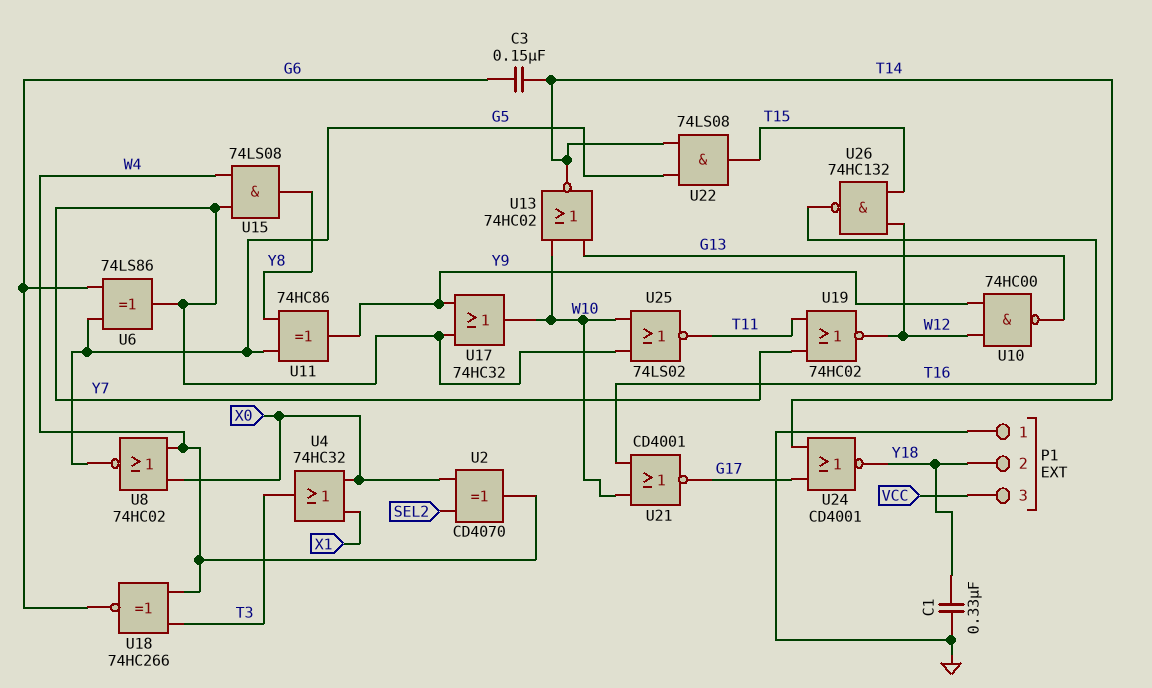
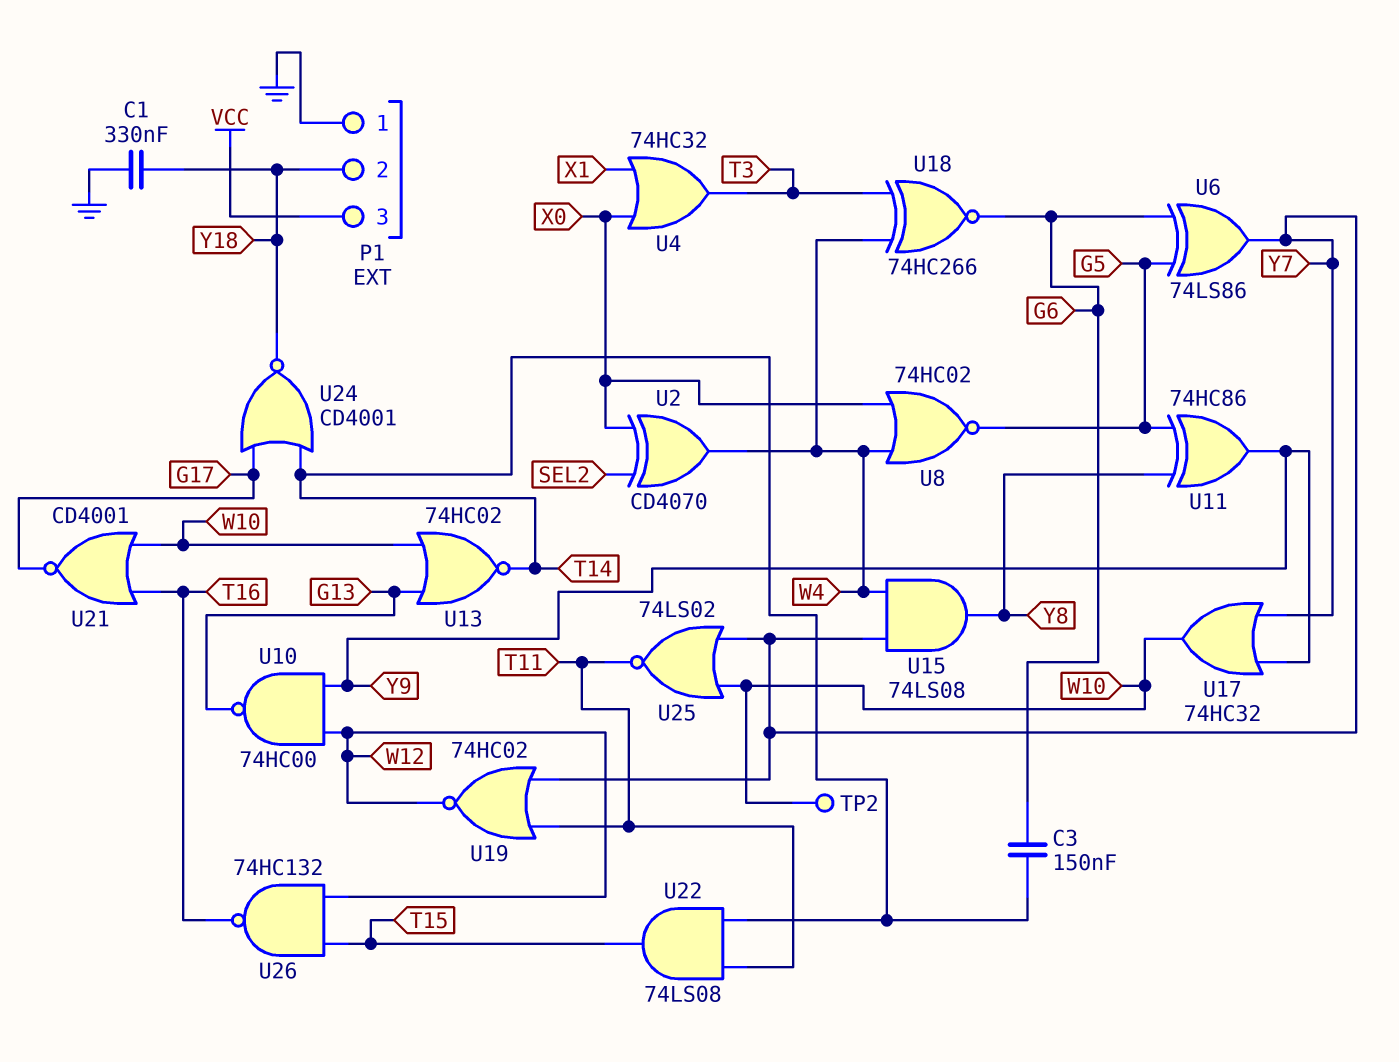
TP2: none -> test point (W10)
U22: AND 74LS08 (in G5, in T14, out T15) -> AND 74LS08 (in T11, in T14, out T15)

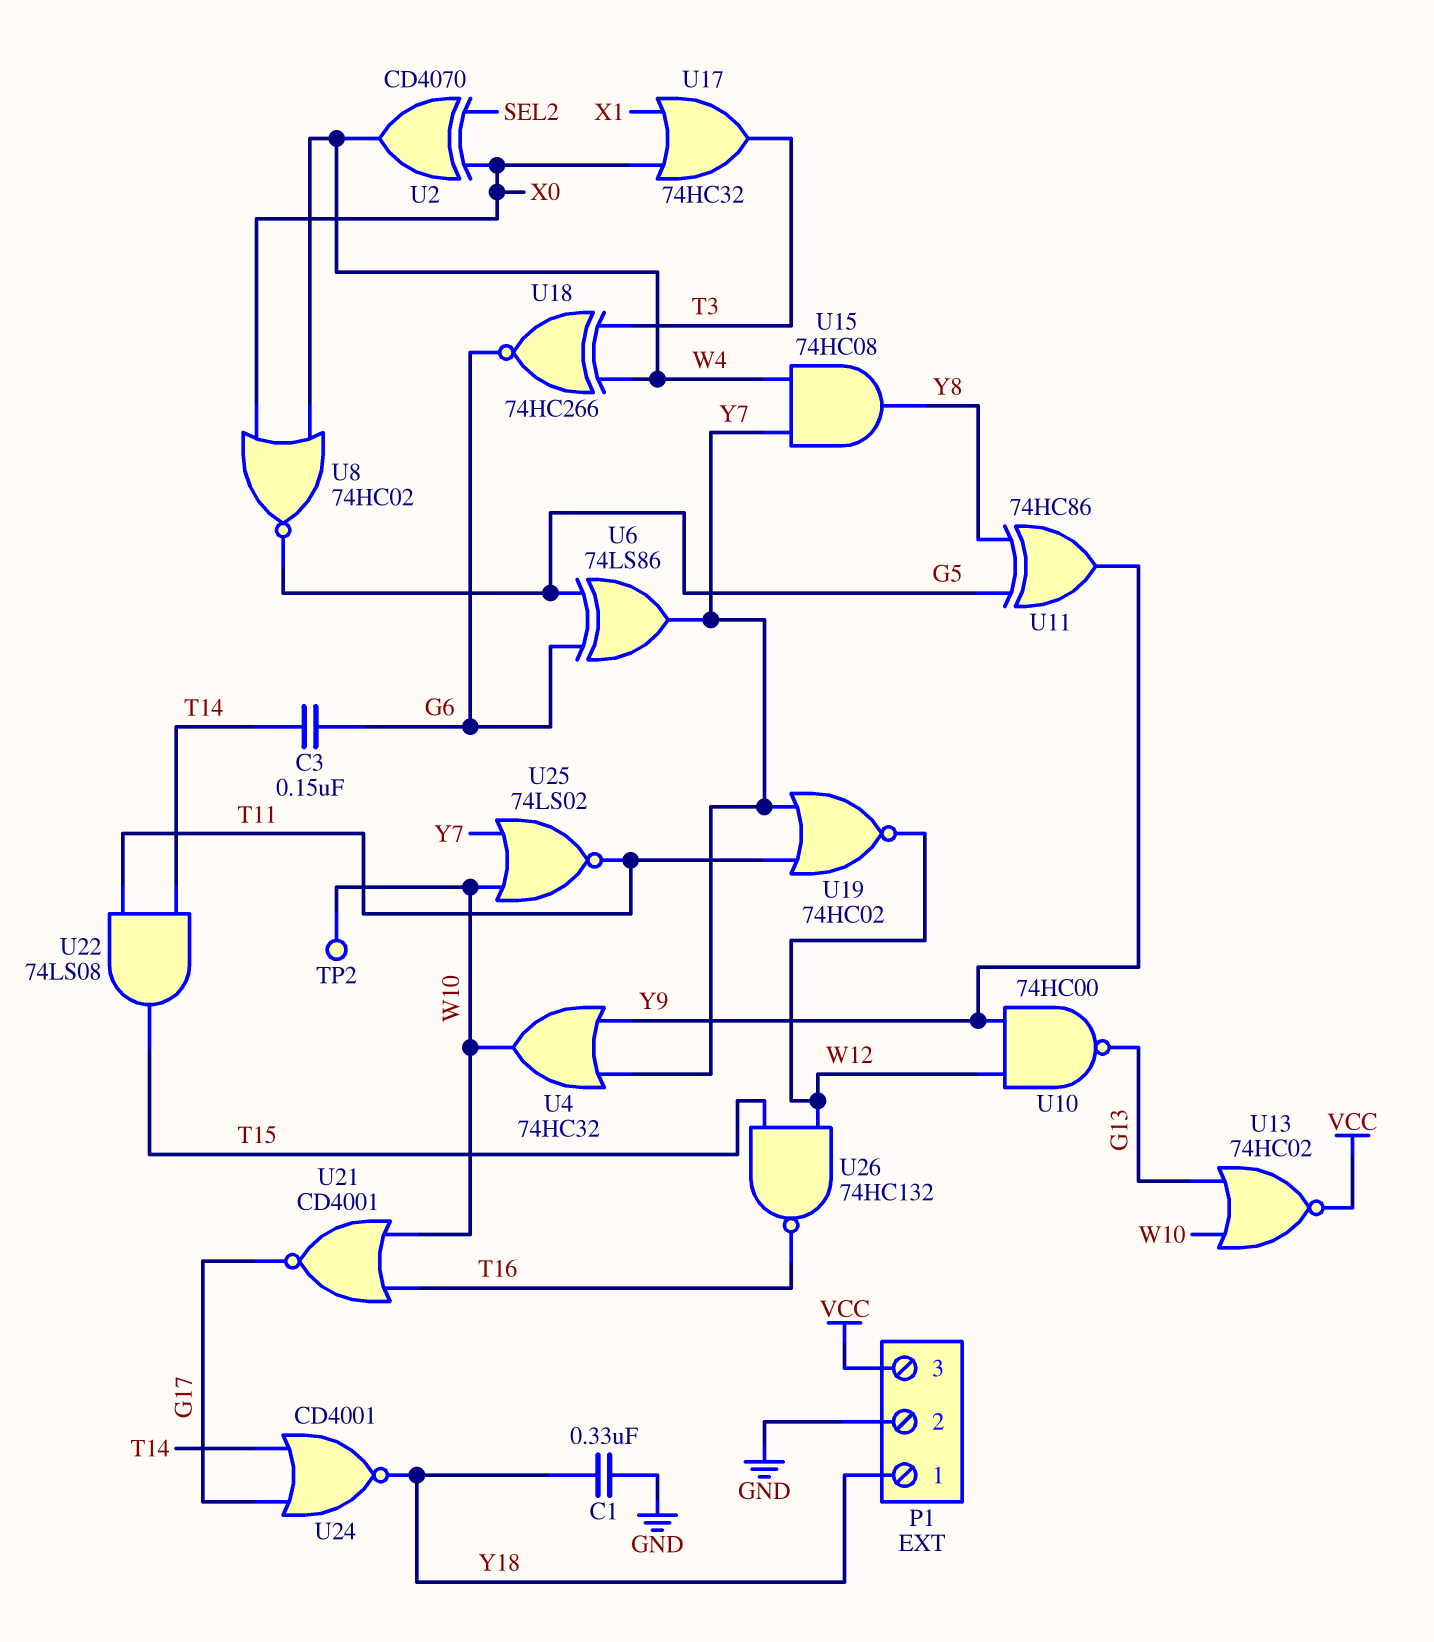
P1 pin 1: GND -> Y18
P1 pin 2: Y18 -> GND
U4: OR 74HC32 (in X0, in X1, out T3) -> OR 74HC32 (in Y7, in Y9, out W10)
U13: NOR 74HC02 (in G13, in W10, out T14) -> NOR 74HC02 (in G13, in W10, out VCC)
U15: AND 74LS08 (in W4, in Y7, out Y8) -> AND 74HC08 (in W4, in Y7, out Y8)
U17: OR 74HC32 (in Y7, in Y9, out W10) -> OR 74HC32 (in X0, in X1, out T3)

